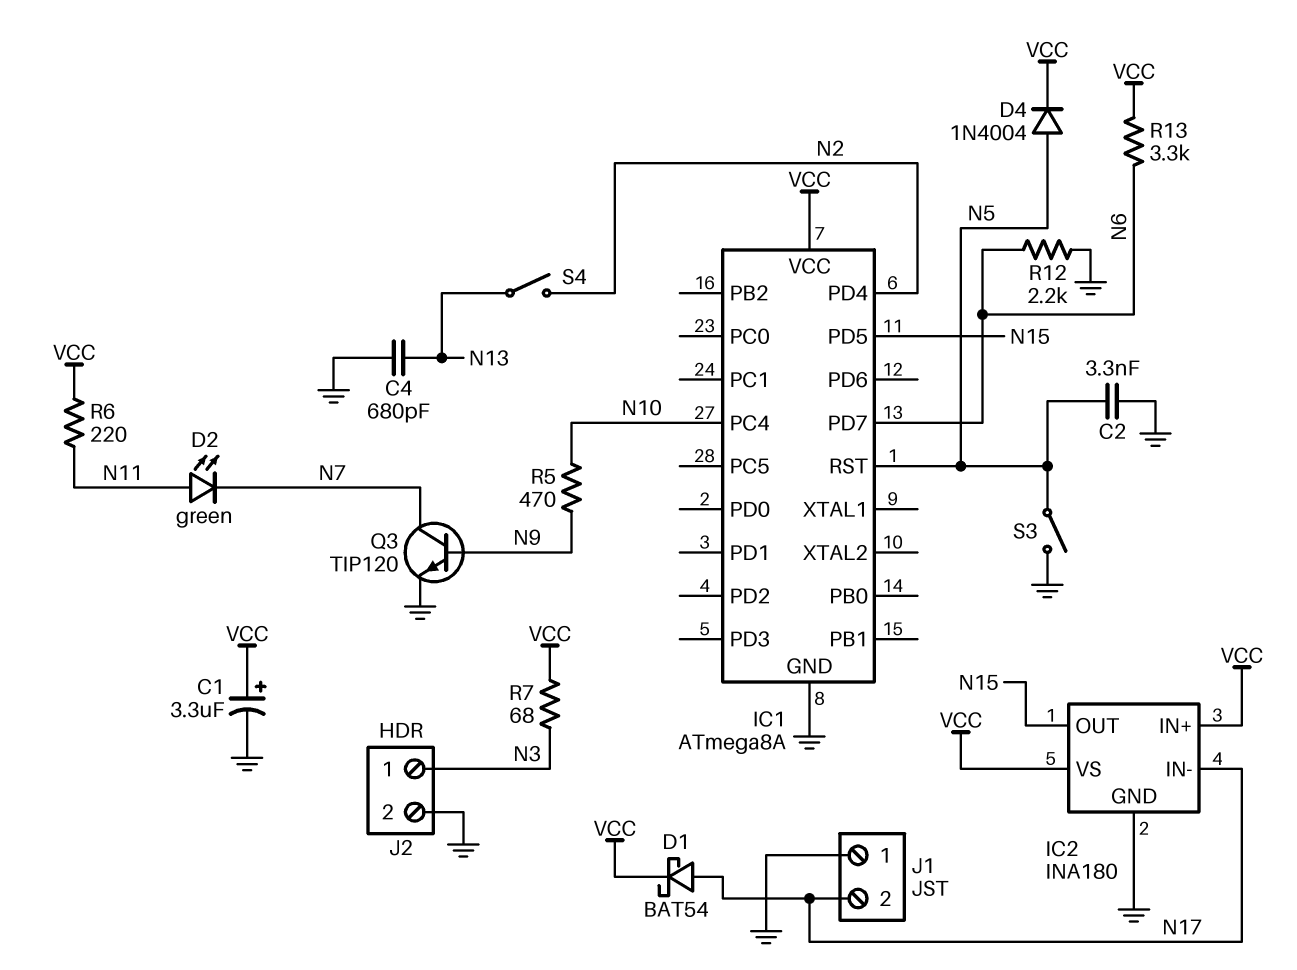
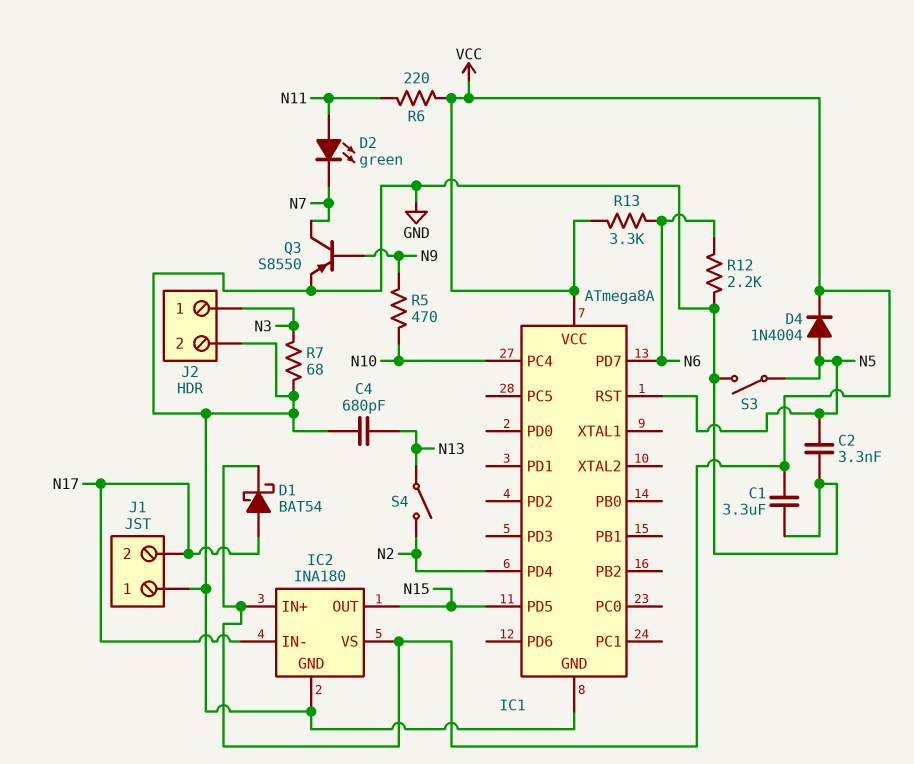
C1: 3.3uF (plus VCC, minus GND) -> 3.3uF (GND, VCC)
Q3: NPN TIP120 (B N9, C N7, E GND) -> PNP S8550 (B N9, C N7, E GND)
R7: 68 (N3, VCC) -> 68 (GND, N3)

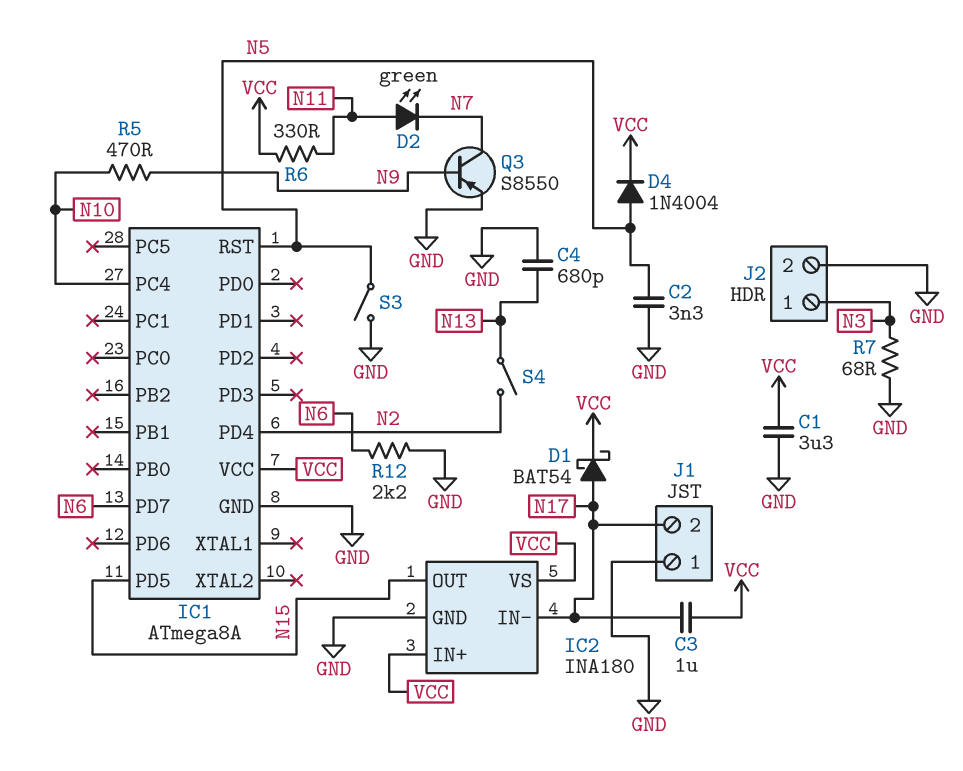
C3: none -> 1uF (N17, VCC)
R6: 220 (N11, VCC) -> 330 (N11, VCC)
R13: 3.3k (N6, VCC) -> none

